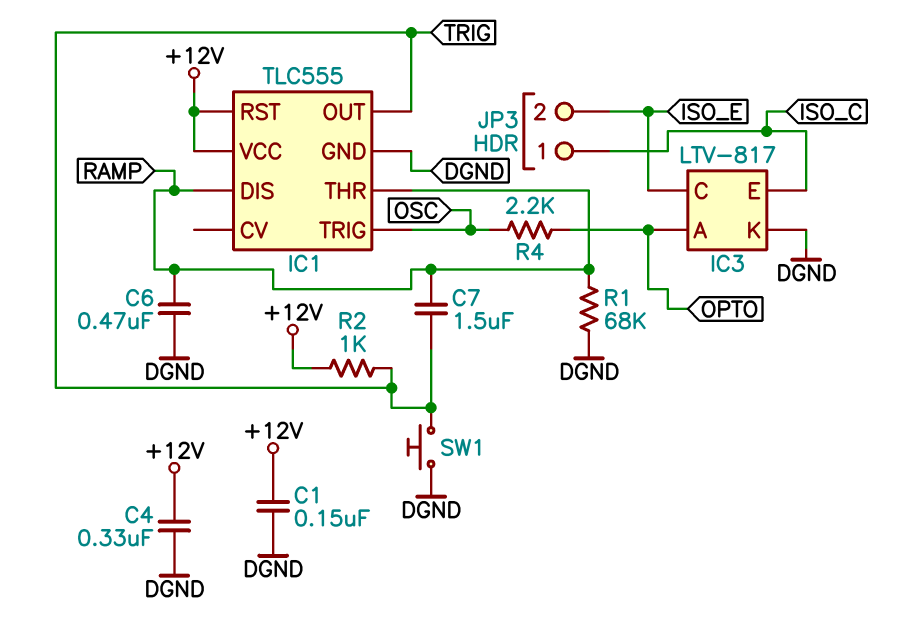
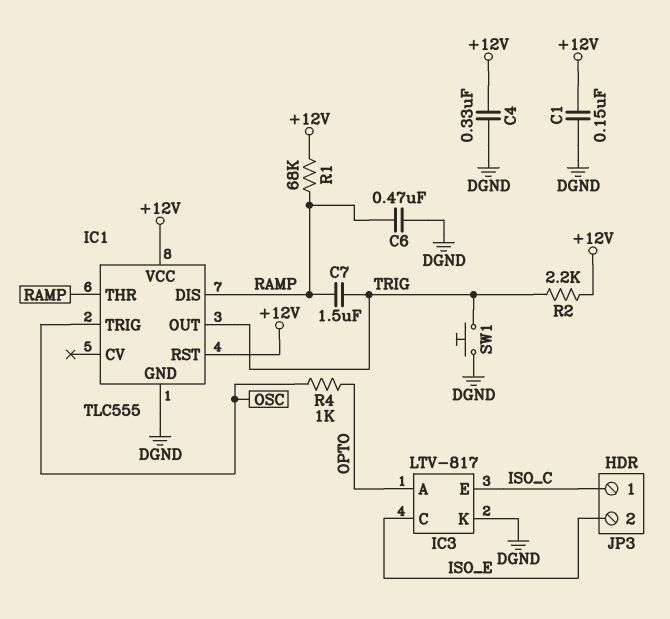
R1: 68k (DGND, RAMP) -> 68k (+12V, RAMP)
R2: 1k (+12V, TRIG) -> 2.2k (+12V, TRIG)
R4: 2.2k (OPTO, OSC) -> 1k (OPTO, OSC)

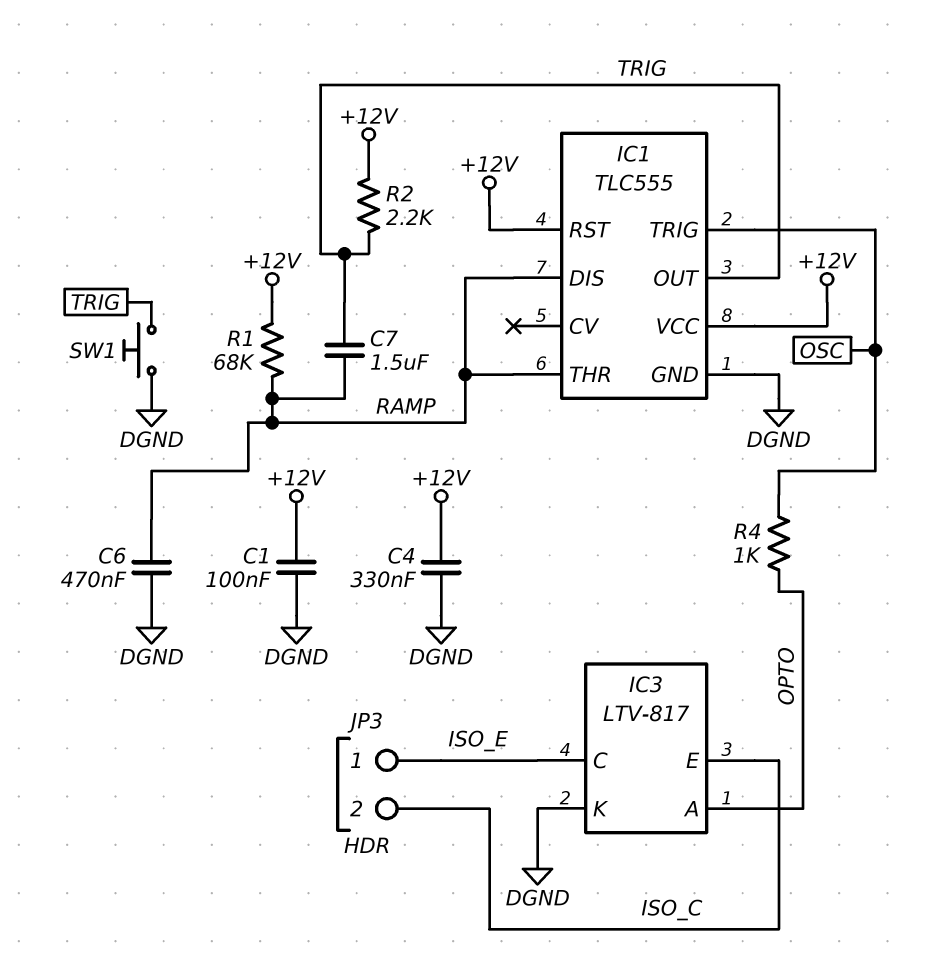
C1: 150nF (+12V, DGND) -> 100nF (+12V, DGND)
JP3 pin 1: ISO_C -> ISO_E
JP3 pin 2: ISO_E -> ISO_C

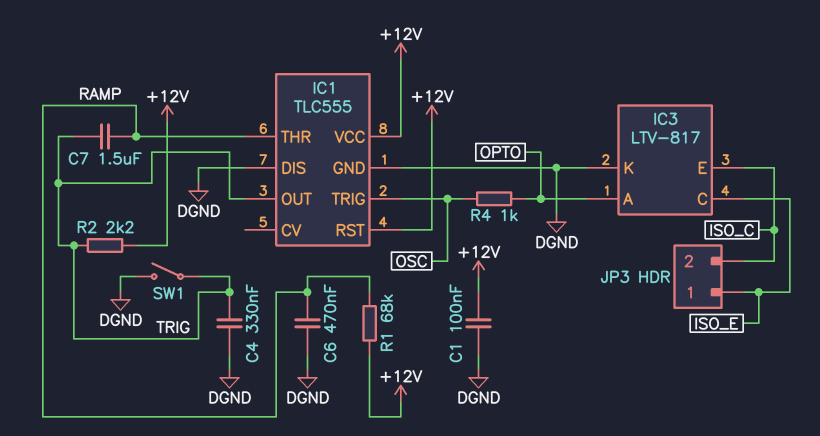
C4: 330nF (+12V, DGND) -> 330nF (DGND, TRIG)
IC1 pin DIS: RAMP -> DGND
SW1: button (DGND, TRIG) -> switch (DGND, TRIG)

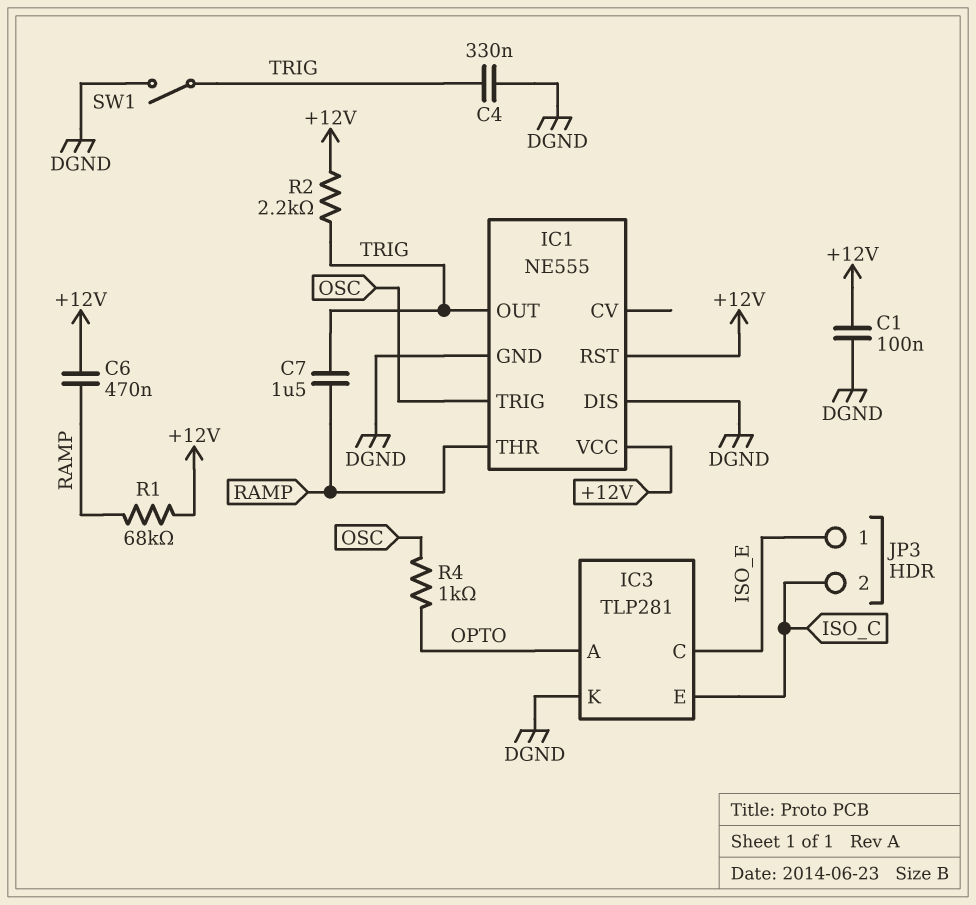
C6: 470nF (DGND, RAMP) -> 470nF (+12V, RAMP)
IC1: TLC555 -> NE555
IC3: LTV-817 -> TLP281

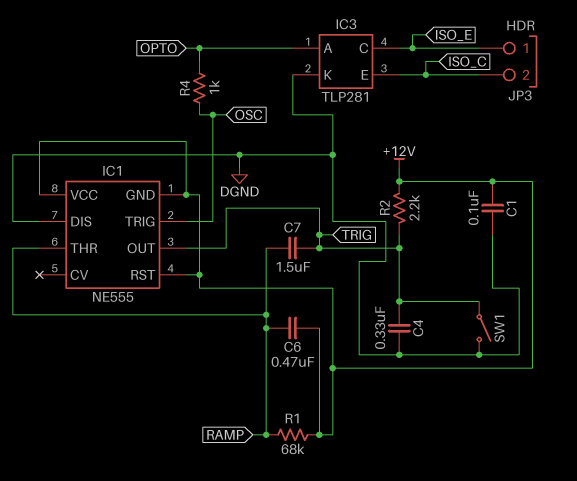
IC1 pin GND: DGND -> +12V

